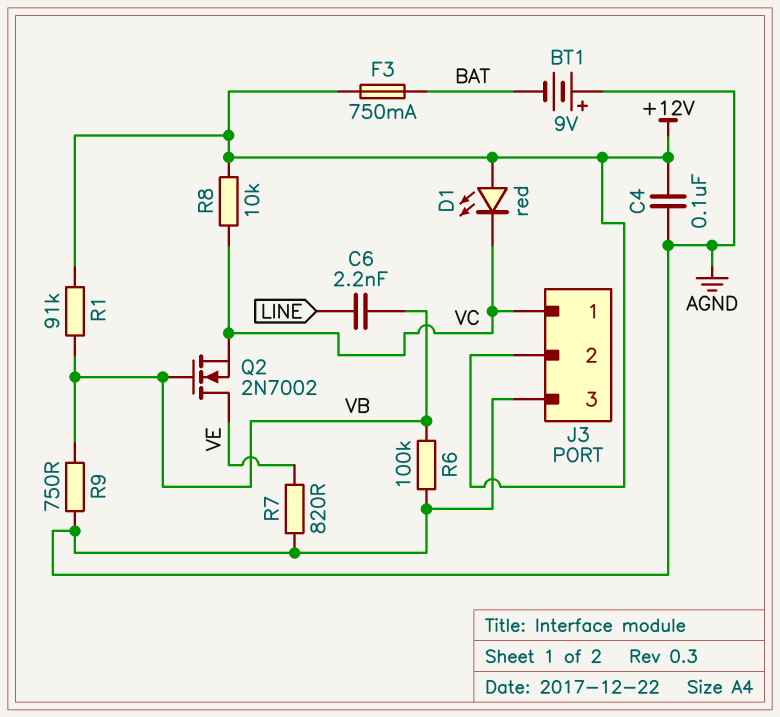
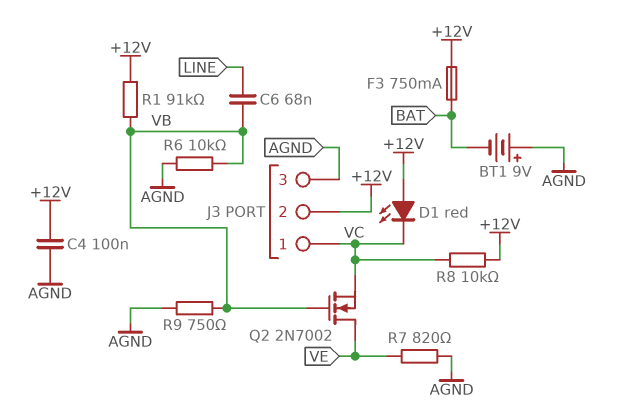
C6: 2.2nF (LINE, VB) -> 68nF (LINE, VB)
R6: 100k (AGND, VB) -> 10k (AGND, VB)

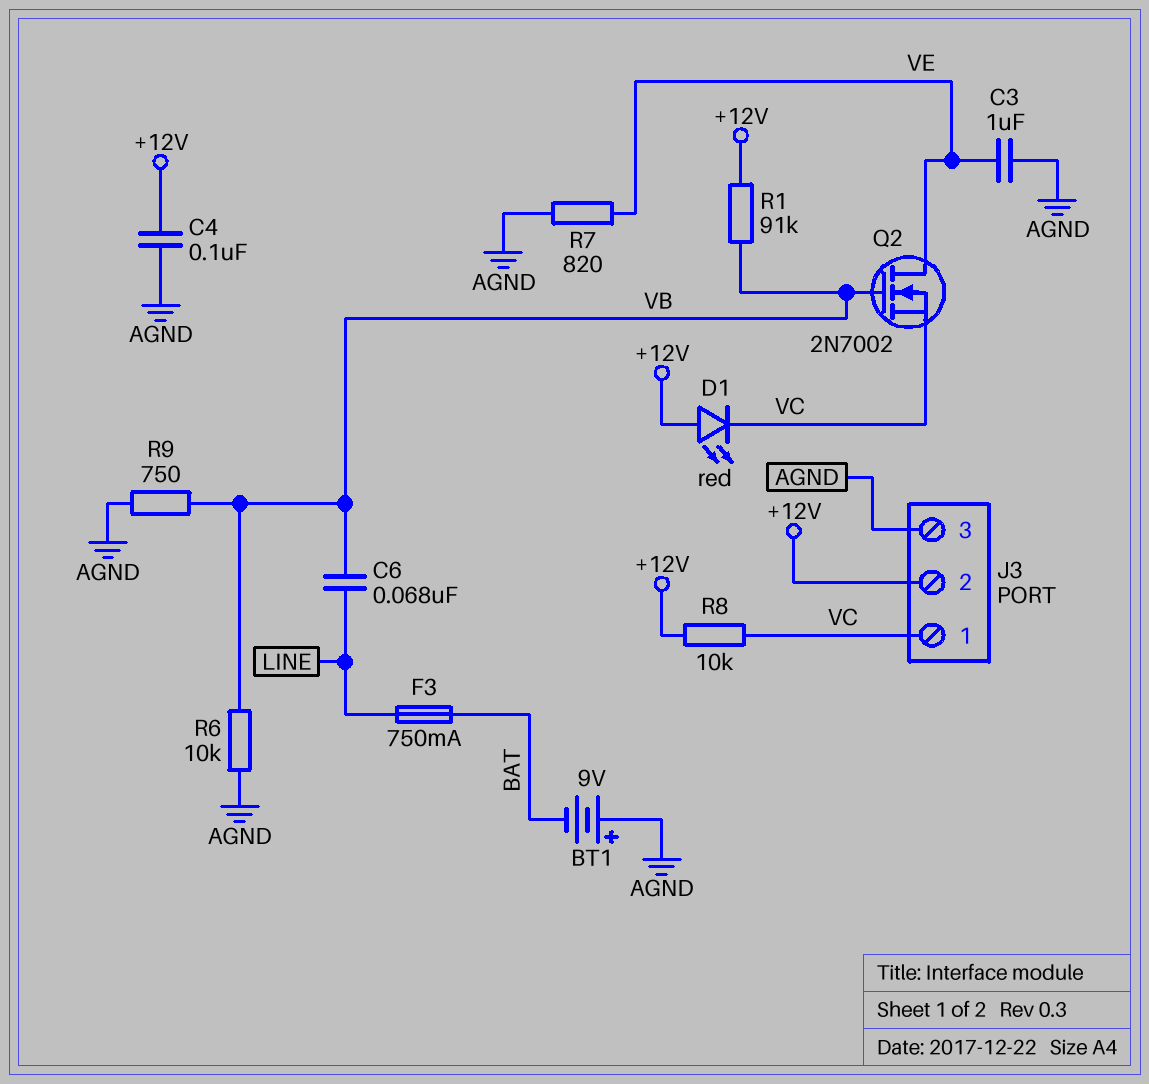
C3: none -> 1uF (AGND, VE)
F3: 750mA (+12V, BAT) -> 750mA (BAT, LINE)

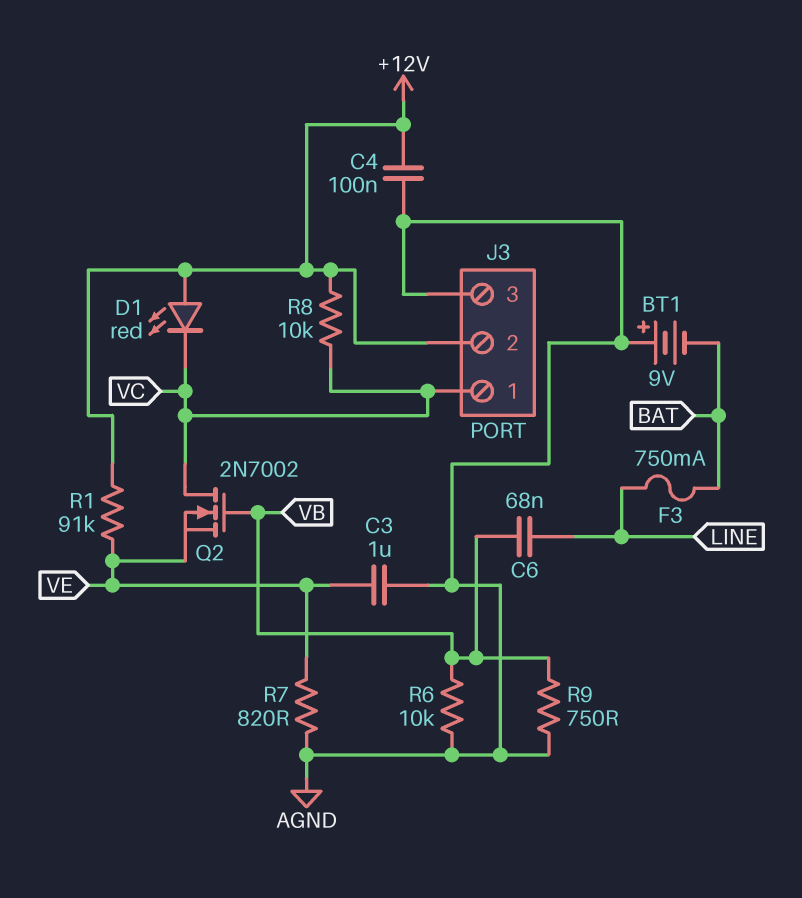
Q2: NMOS 2N7002 (G VB, D VE, S VC) -> NMOS 2N7002 (G VB, D VC, S VE)
R1: 91k (+12V, VB) -> 91k (+12V, VE)

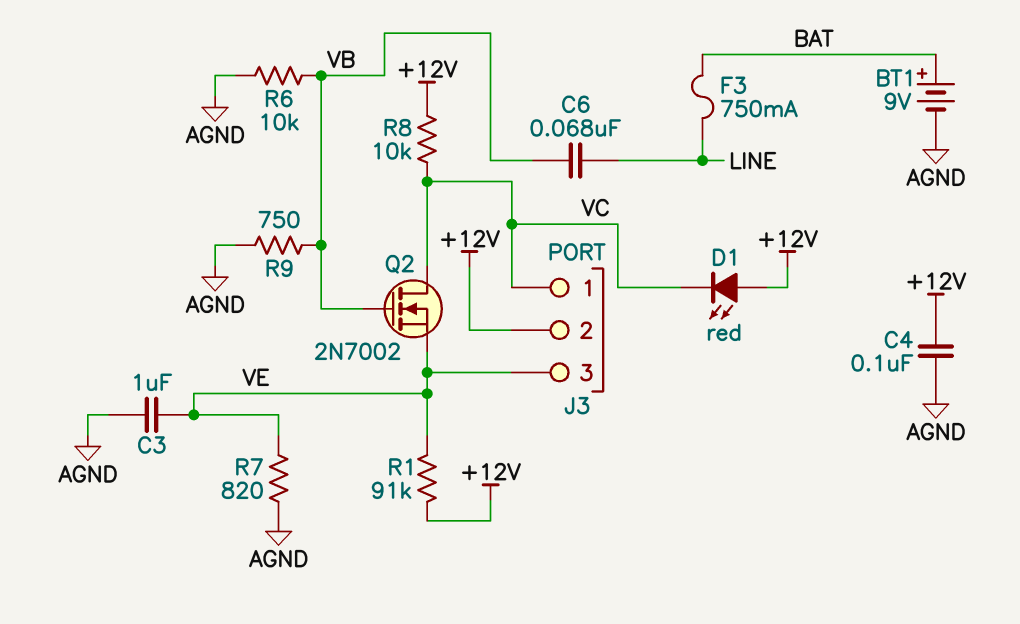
BT1: 9V (plus AGND, minus BAT) -> 9V (plus BAT, minus AGND)
J3 pin 3: AGND -> VE

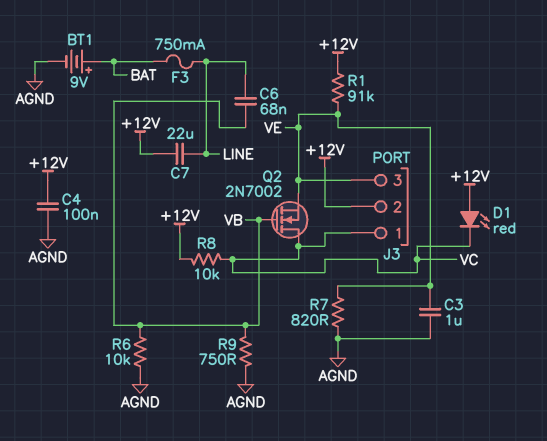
C7: none -> 22uF (+12V, LINE)

